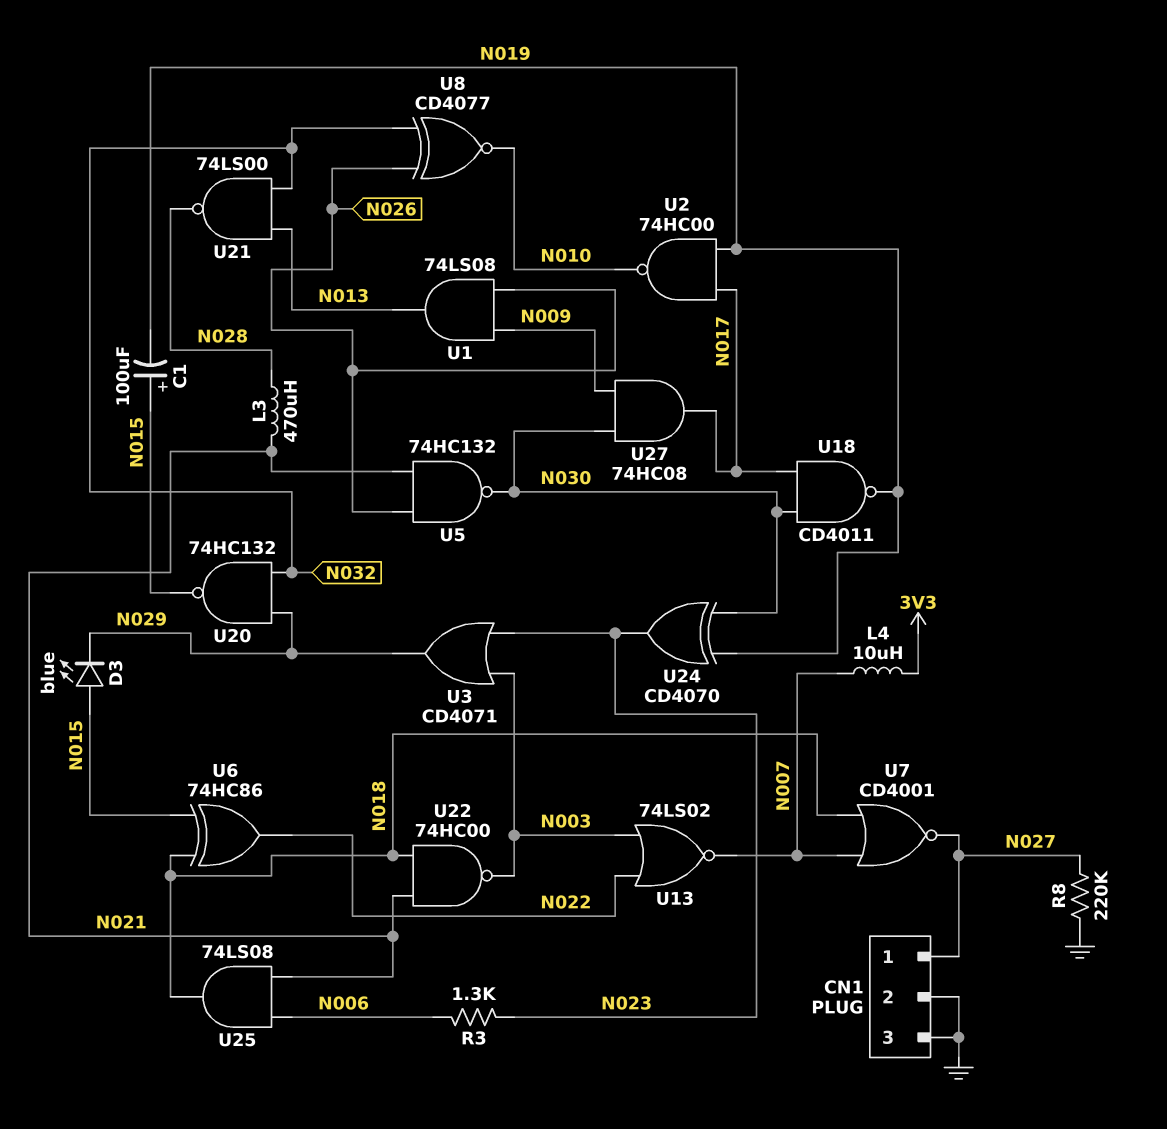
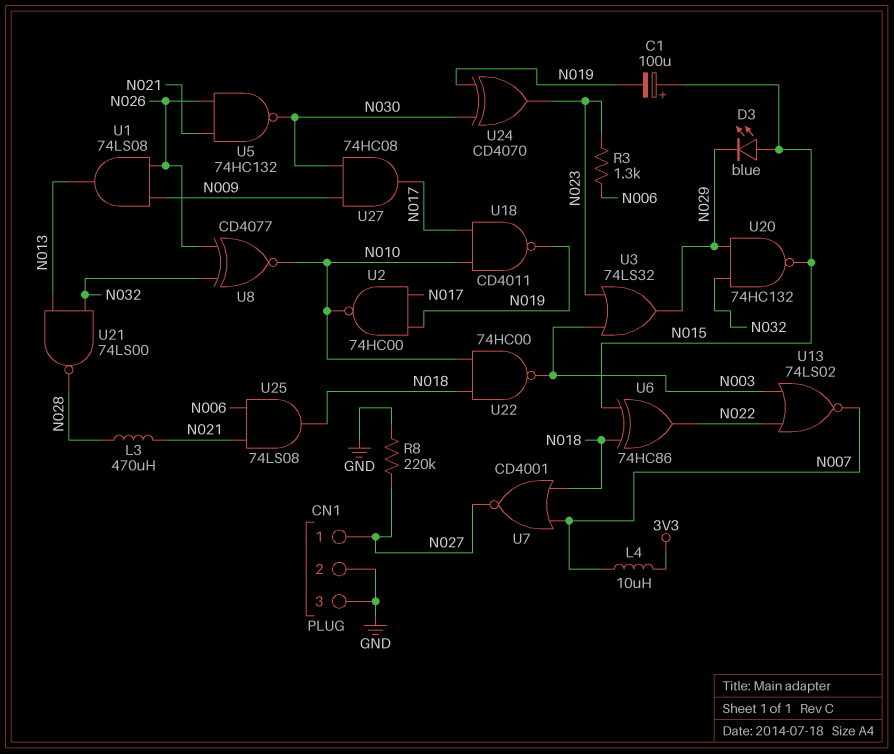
U3: OR CD4071 (in N003, in N023, out N029) -> OR 74LS32 (in N003, in N023, out N029)
U18: NAND CD4011 (in N017, in N030, out N019) -> NAND CD4011 (in N010, in N017, out N019)
U22: NAND 74HC00 (in N018, in N021, out N003) -> NAND 74HC00 (in N010, in N018, out N003)

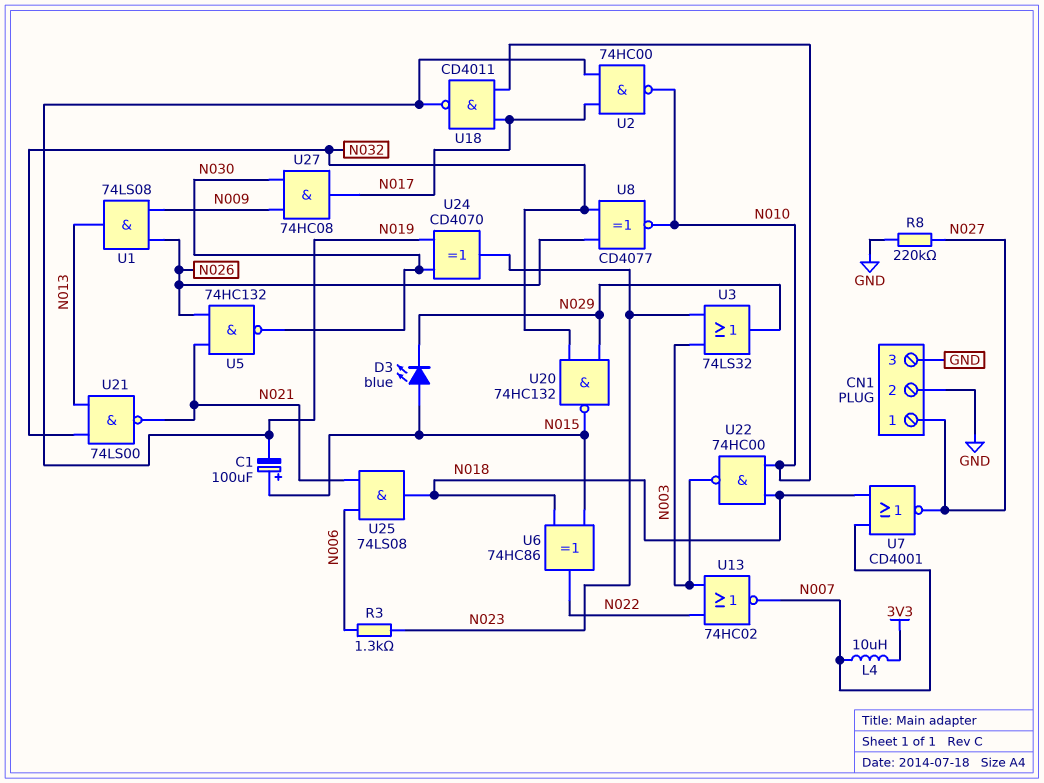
L3: 470uH (N021, N028) -> none
U13: NOR 74LS02 (in N003, in N022, out N007) -> NOR 74HC02 (in N003, in N022, out N007)
U21: NAND 74LS00 (in N013, in N032, out N028) -> NAND 74LS00 (in N013, in N032, out N021)

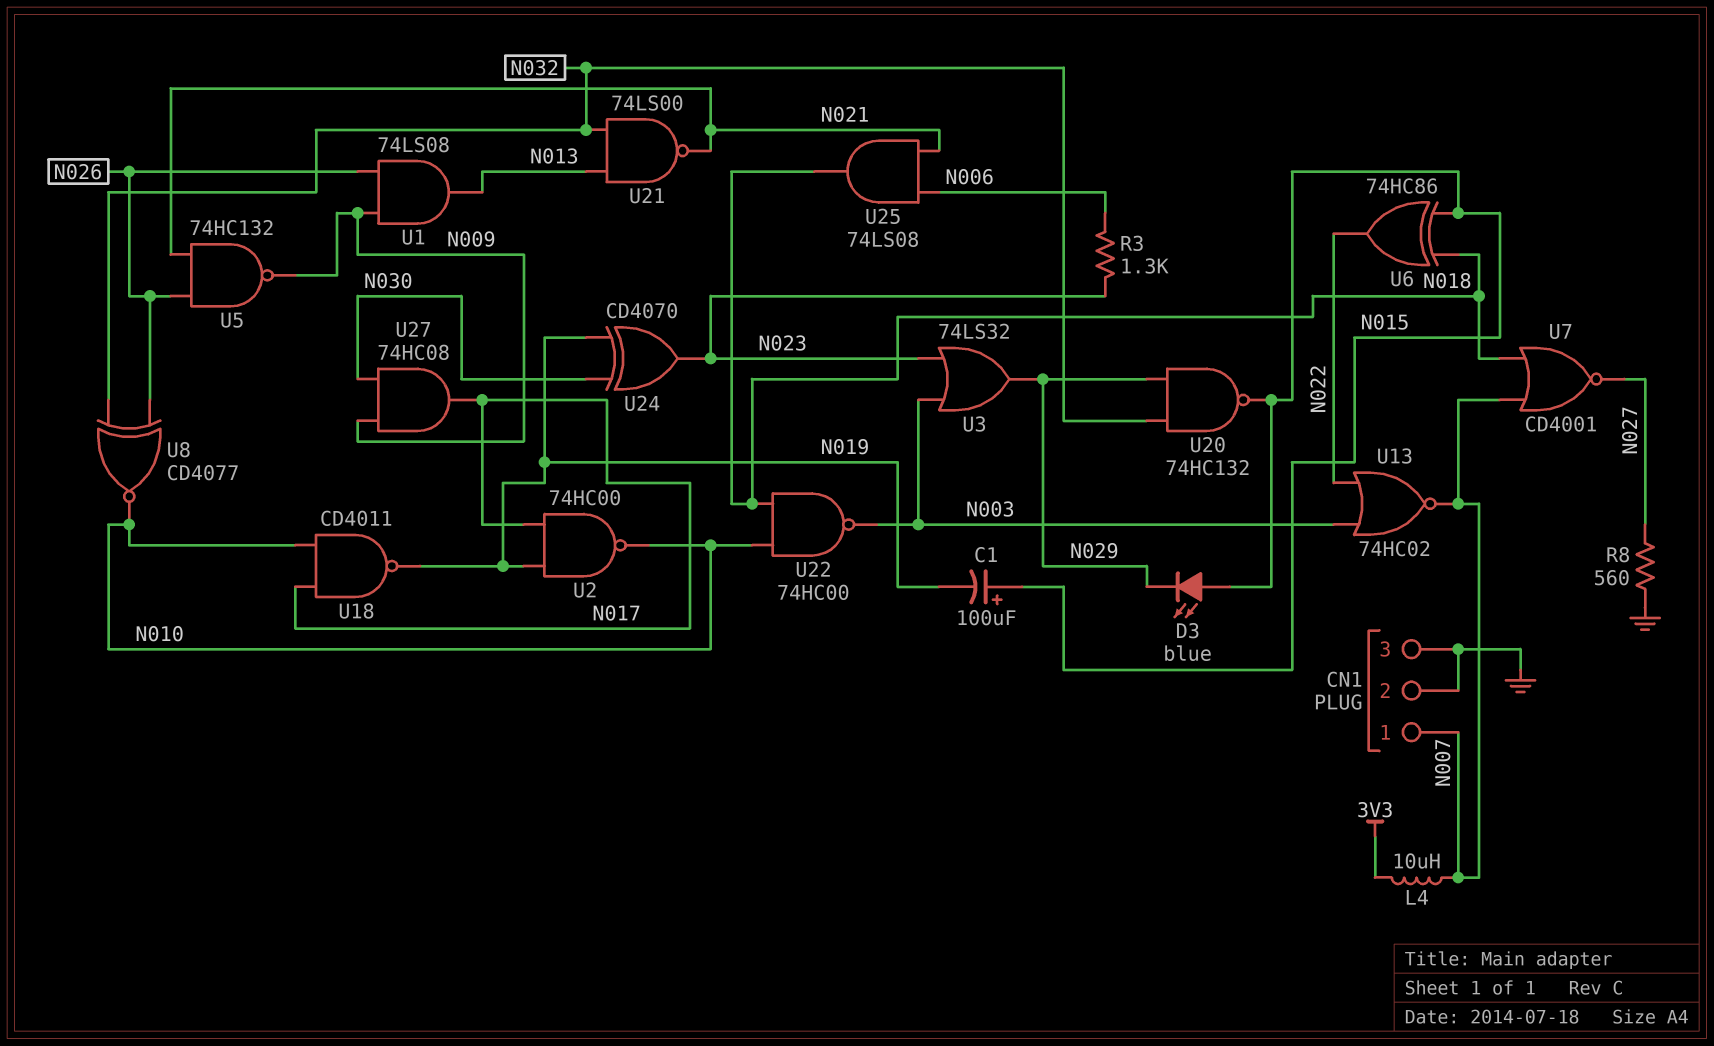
CN1 pin 1: N027 -> N007
R8: 220k (GND, N027) -> 560 (GND, N027)
U5: NAND 74HC132 (in N021, in N026, out N030) -> NAND 74HC132 (in N021, in N026, out N009)

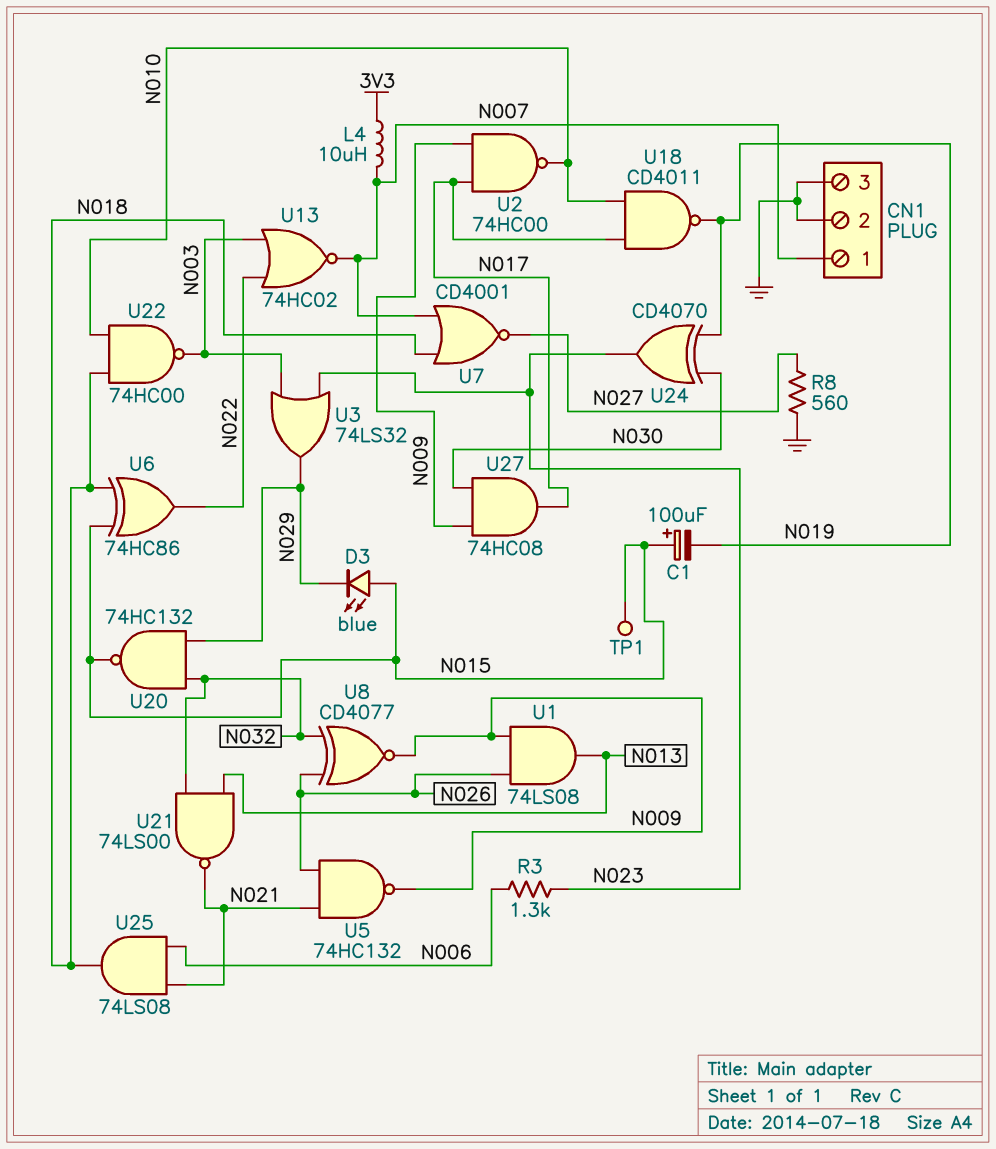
TP1: none -> test point (N015)
U2: NAND 74HC00 (in N017, in N019, out N010) -> NAND 74HC00 (in N009, in N017, out N010)
U8: XNOR CD4077 (in N026, in N032, out N010) -> XNOR CD4077 (in N026, in N032, out N009)

